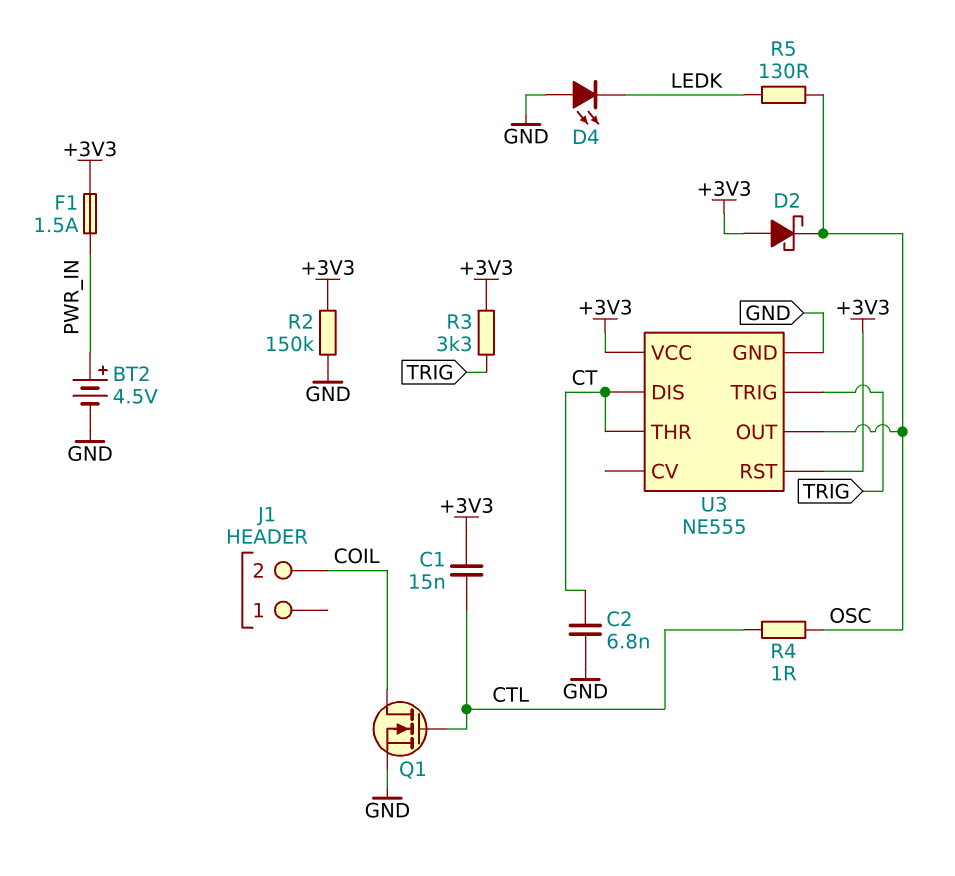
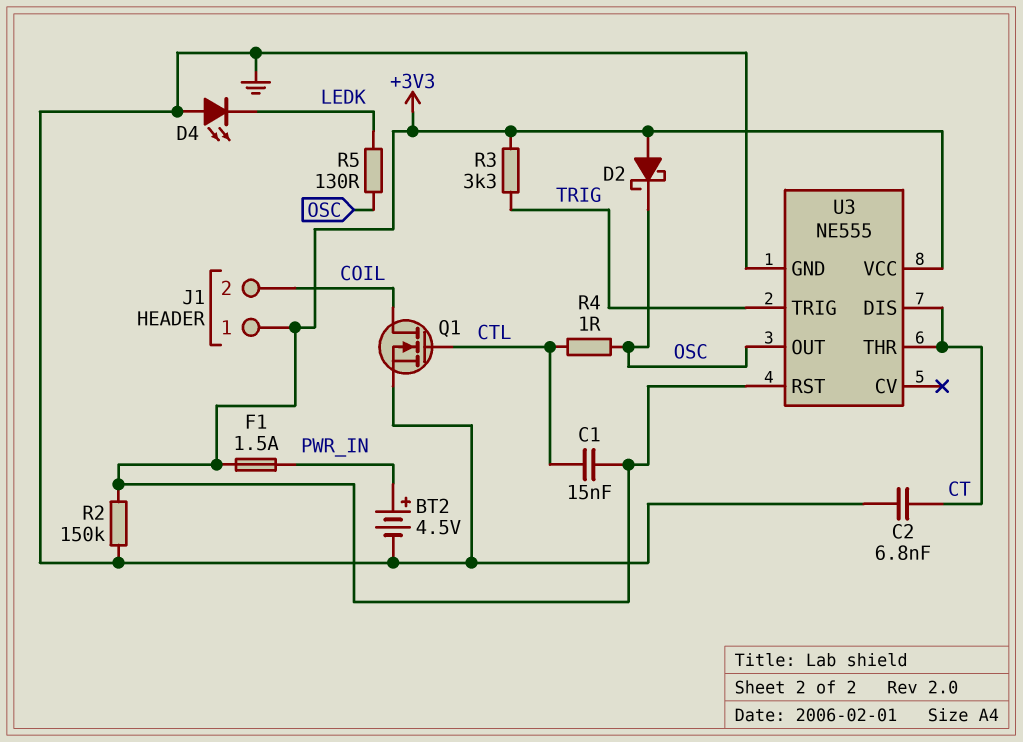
J1 pin 1: none -> +3V3

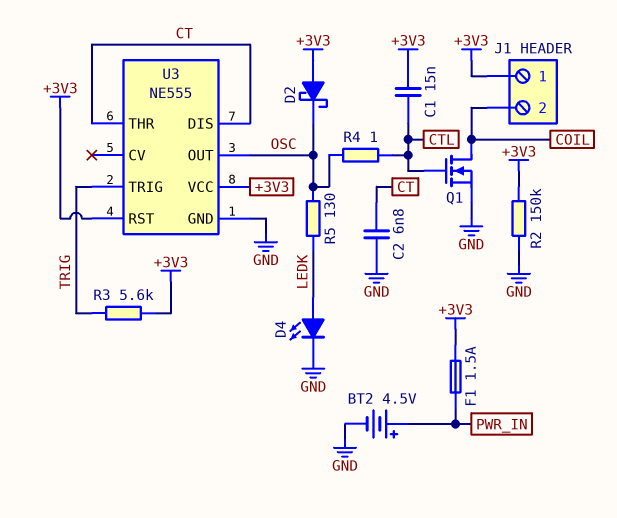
D4: LED (A GND, K LEDK) -> LED (A LEDK, K GND)
R3: 3.3k (+3V3, TRIG) -> 5.6k (+3V3, TRIG)

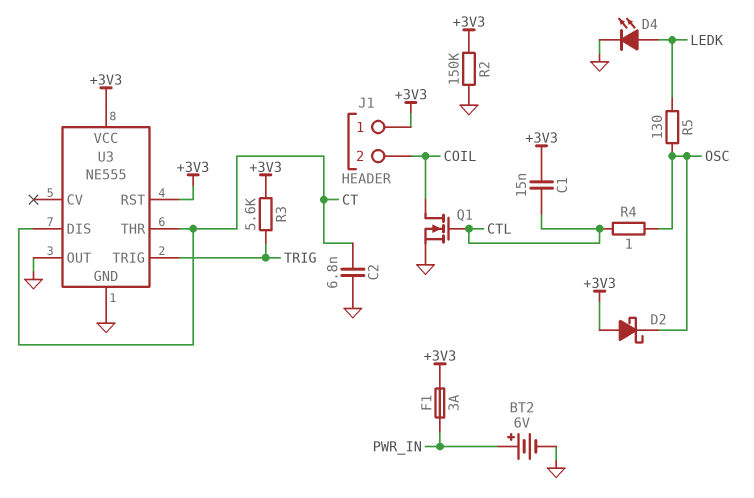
BT2: 4.5V (plus PWR_IN, minus GND) -> 6V (plus PWR_IN, minus GND)
F1: 1.5A (+3V3, PWR_IN) -> 3A (+3V3, PWR_IN)
U3 pin OUT: OSC -> GND

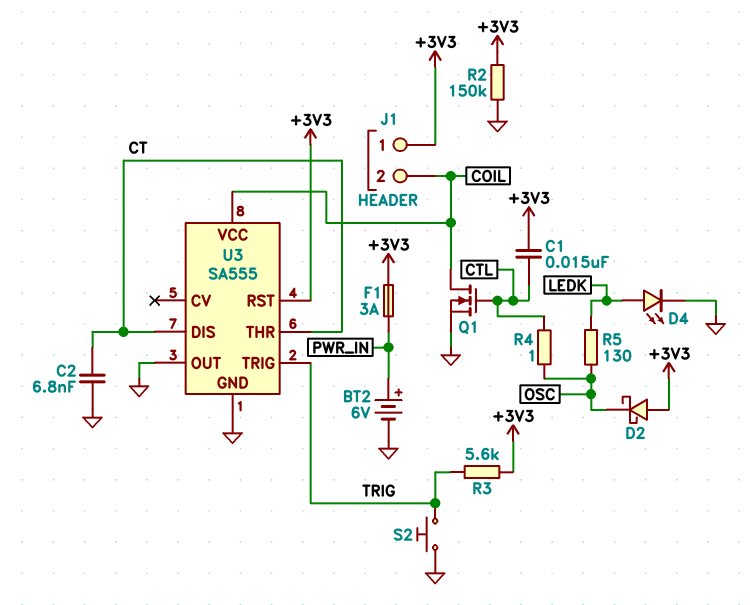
S2: none -> button (GND, TRIG)
U3: NE555 -> SA555
U3 pin VCC: +3V3 -> COIL

